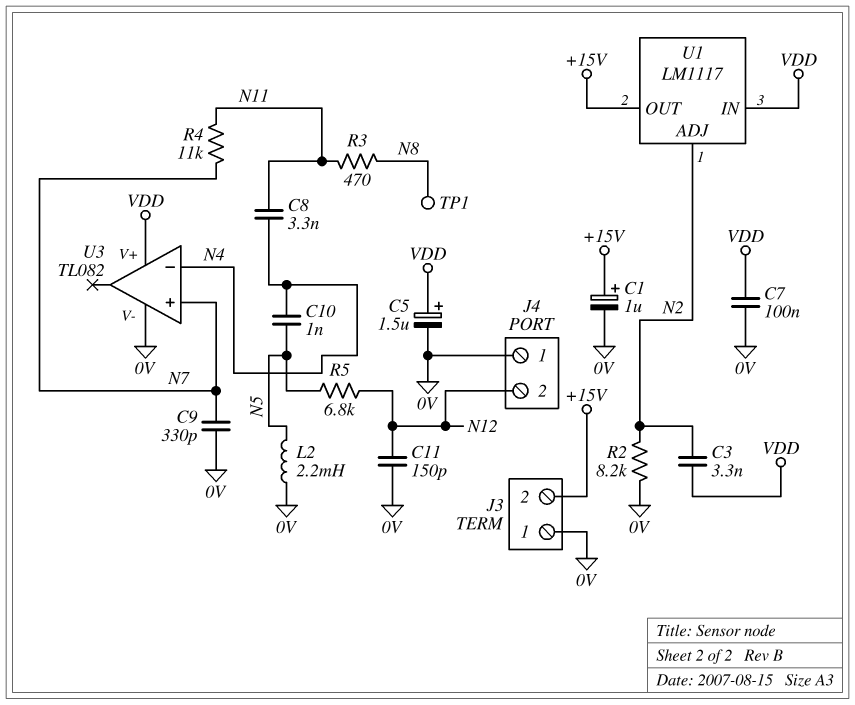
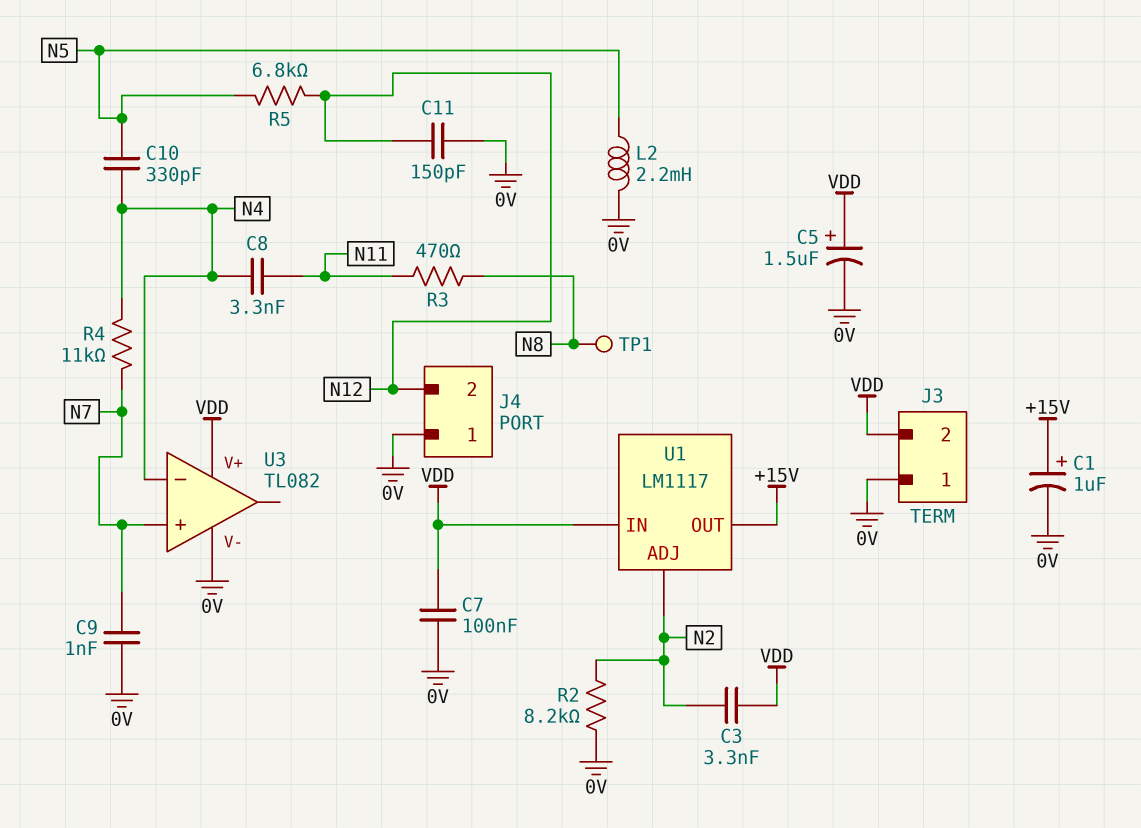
C9: 330pF (0V, N7) -> 1nF (0V, N7)
C10: 1nF (N4, N5) -> 330pF (N4, N5)
J3 pin 2: +15V -> VDD
R4: 11k (N7, N11) -> 11k (N4, N7)

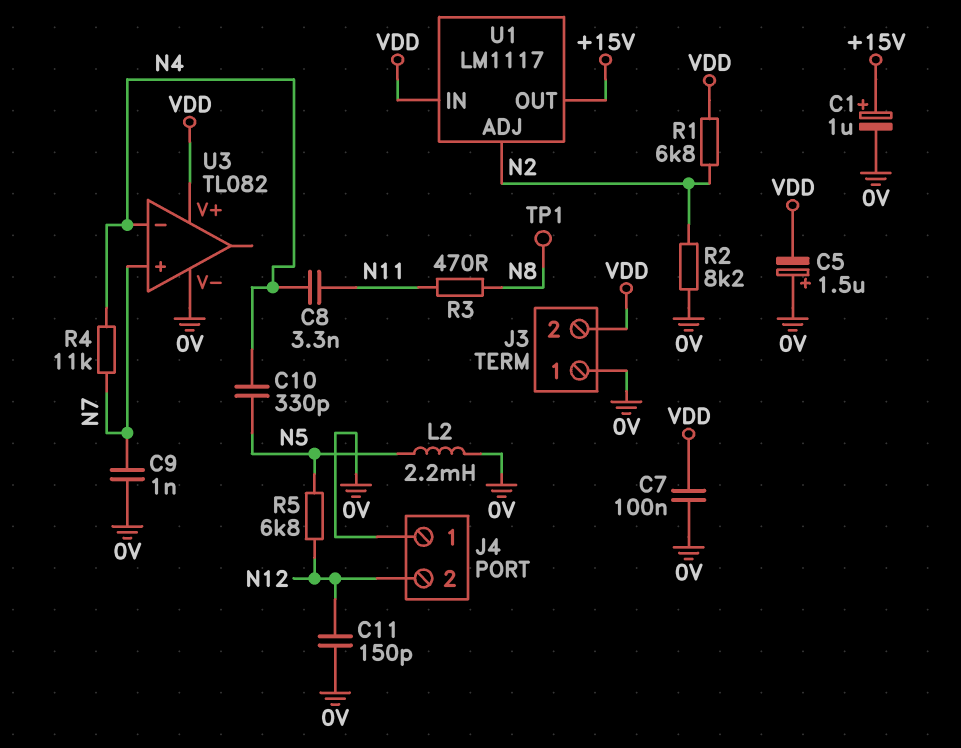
C3: 3.3nF (N2, VDD) -> none
C5: 1.5uF (plus VDD, minus 0V) -> 1.5uF (plus 0V, minus VDD)
R1: none -> 6.8k (N2, VDD)

